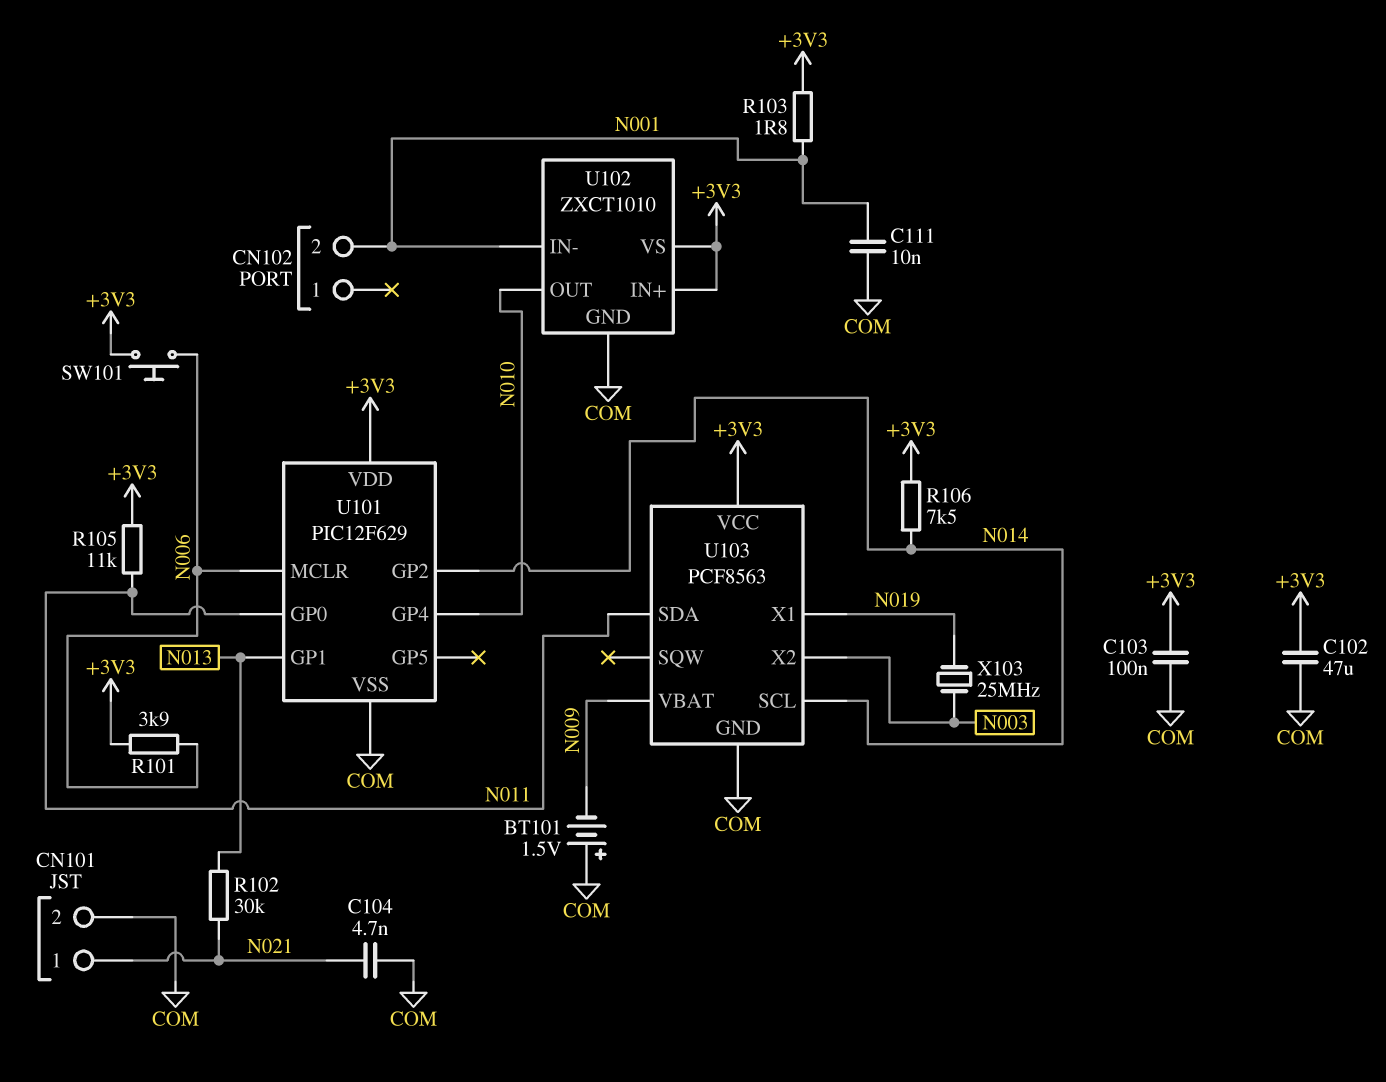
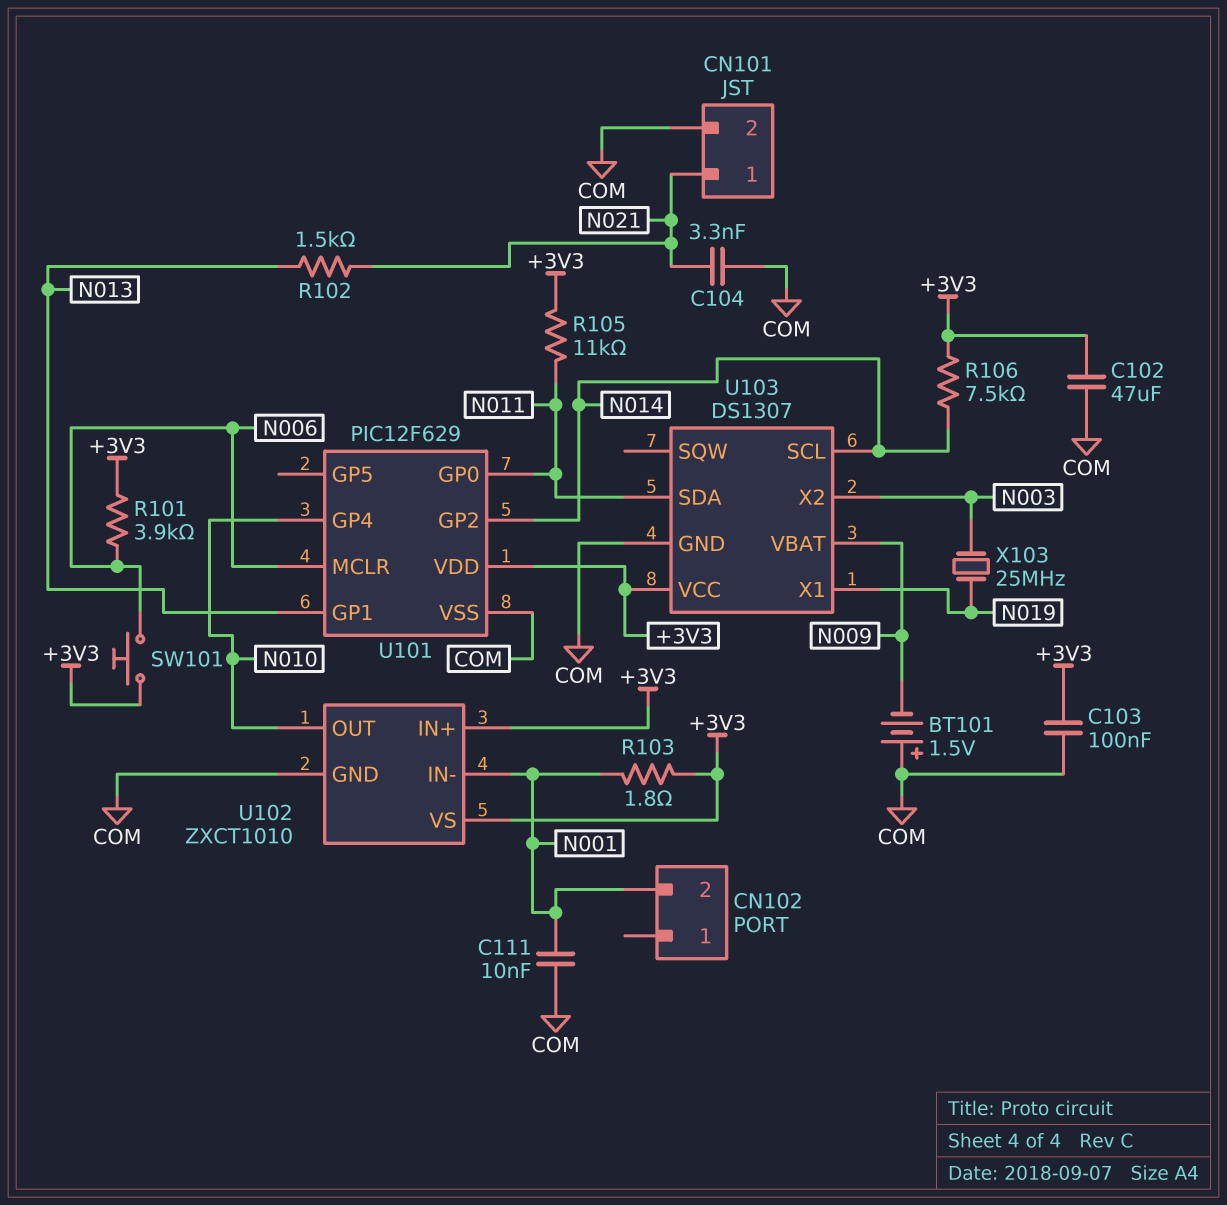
C104: 4.7nF (COM, N021) -> 3.3nF (COM, N021)
R102: 30k (N013, N021) -> 1.5k (N013, N021)
U103: PCF8563 -> DS1307

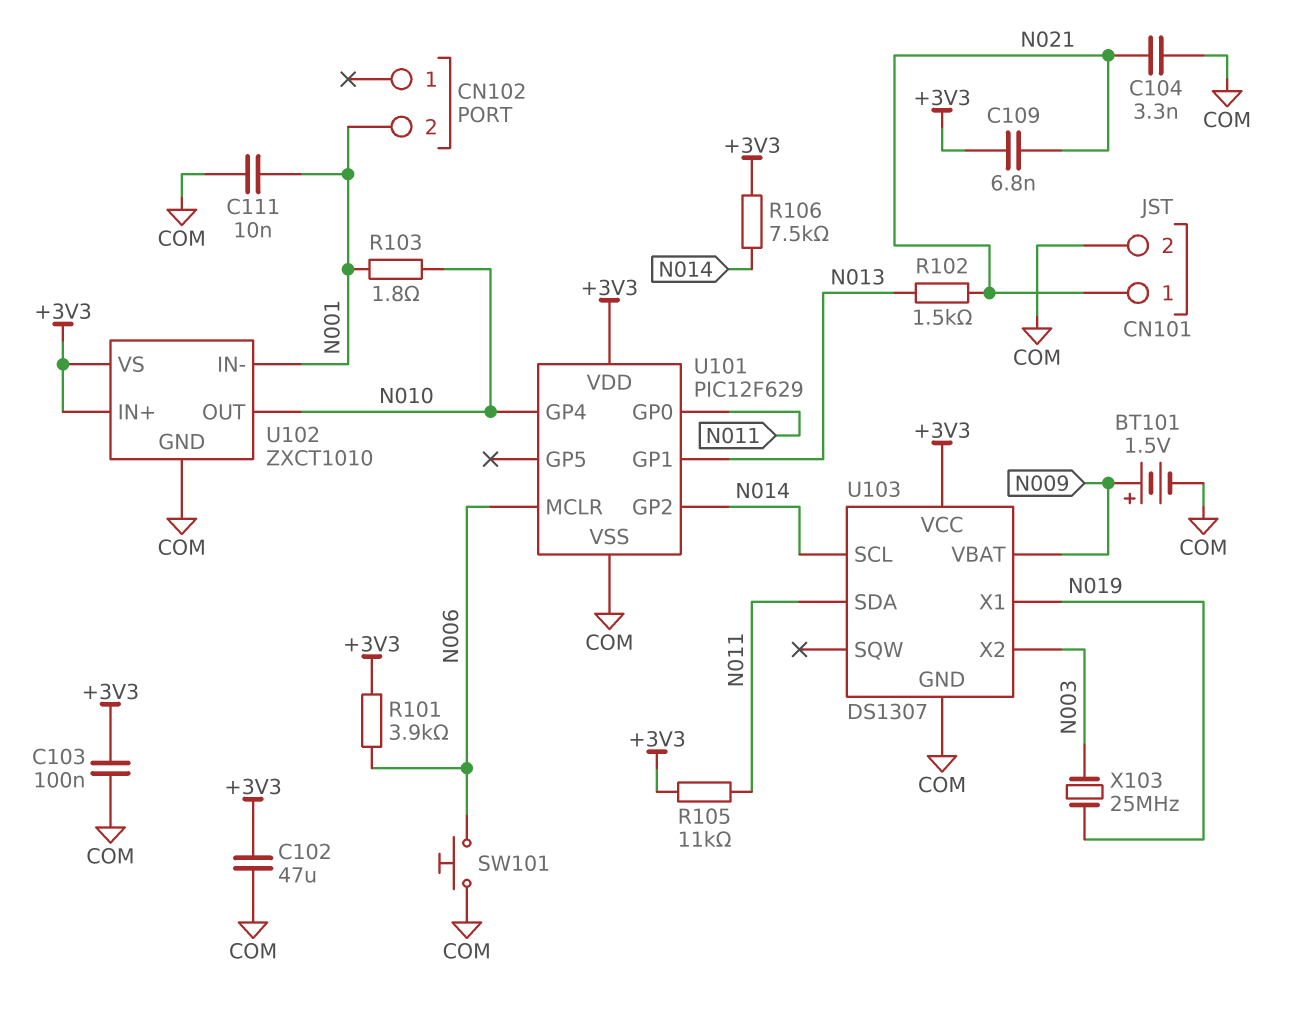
BT101: 1.5V (plus COM, minus N009) -> 1.5V (plus N009, minus COM)
C109: none -> 6.8nF (+3V3, N021)
R103: 1.8 (+3V3, N001) -> 1.8 (N001, N010)
SW101: button (+3V3, N006) -> button (COM, N006)

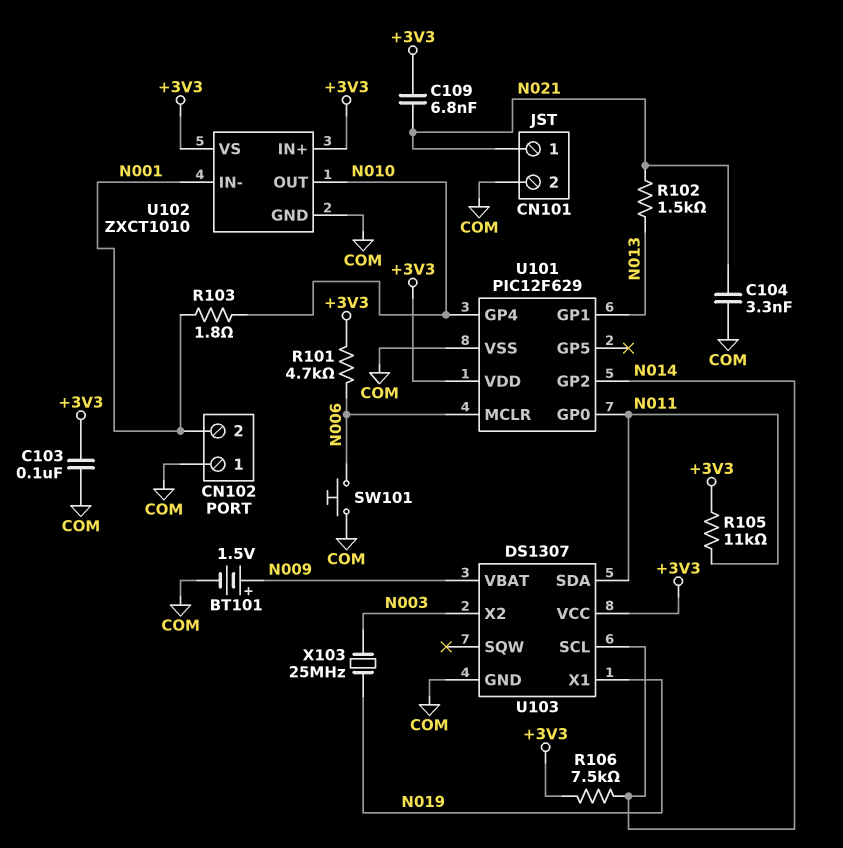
C102: 47uF (+3V3, COM) -> none
C111: 10nF (COM, N001) -> none
CN102 pin 1: none -> COM
R101: 3.9k (+3V3, N006) -> 4.7k (+3V3, N006)

